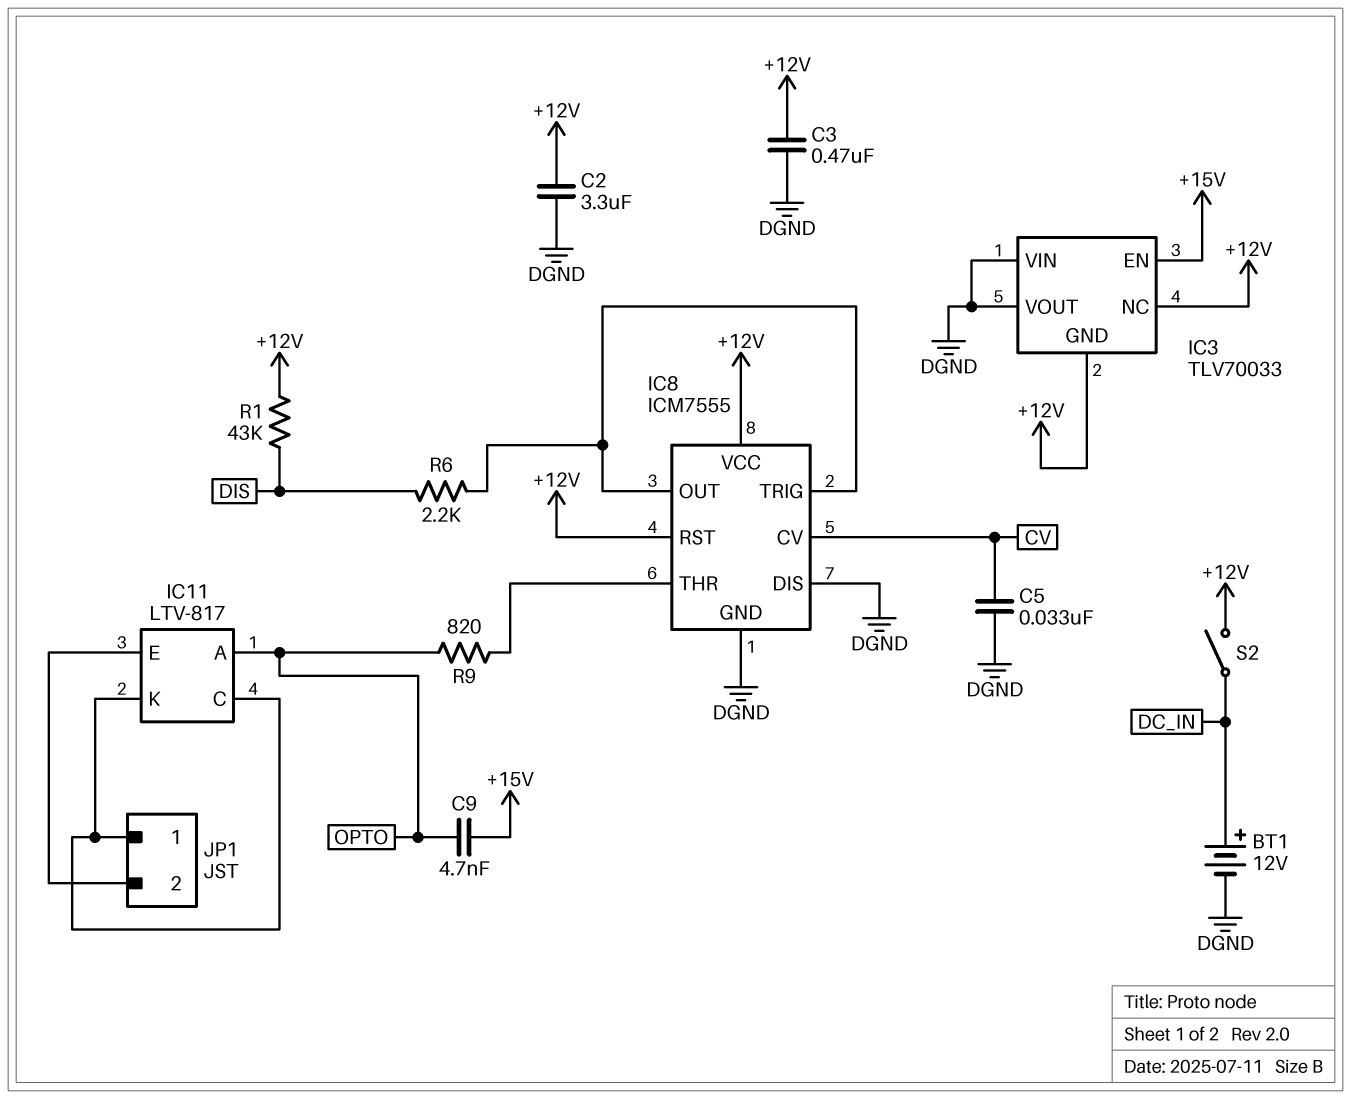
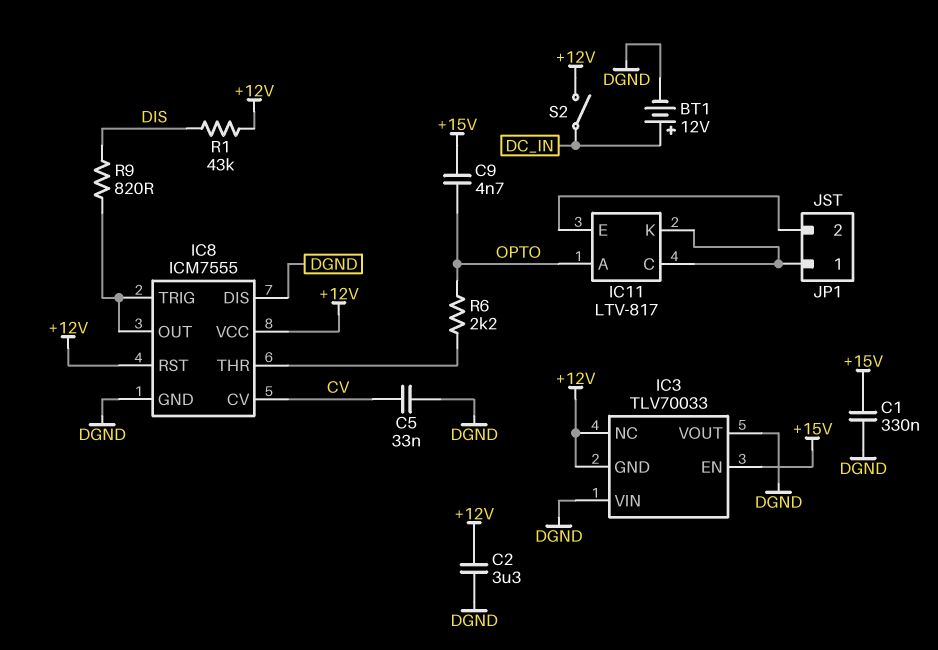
C1: none -> 330nF (+15V, DGND)
C3: 470nF (+12V, DGND) -> none
R6: 2.2k (DIS, IC8/OUT) -> 2.2k (IC8/THR, OPTO)
R9: 820 (IC8/THR, OPTO) -> 820 (DIS, IC8/OUT)

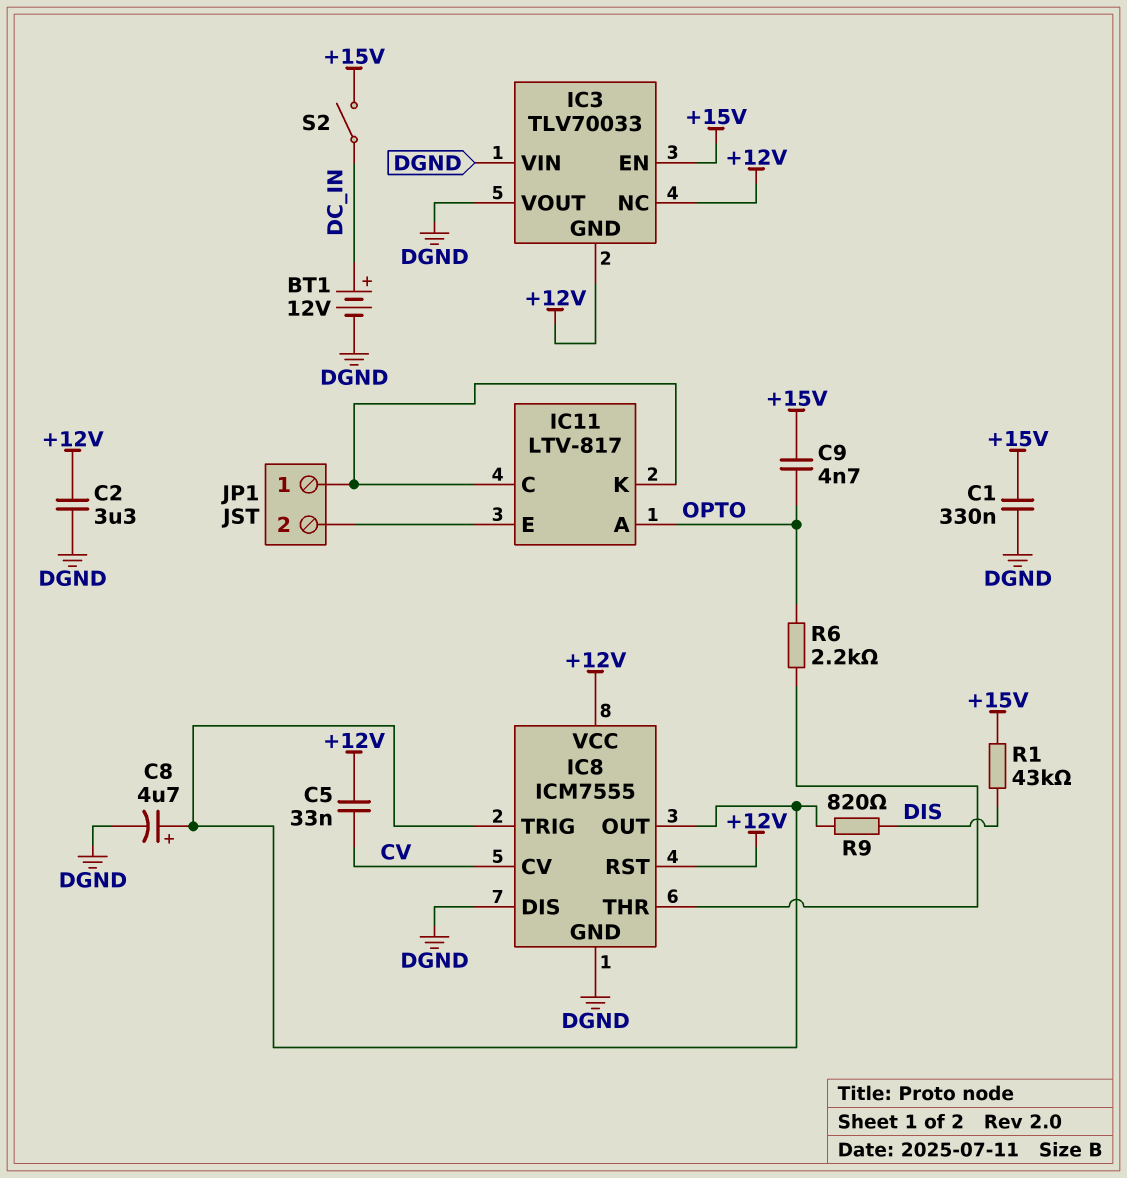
C5: 33nF (CV, DGND) -> 33nF (+12V, CV)
C8: none -> 4.7uF (plus IC8/OUT, minus DGND)
R1: 43k (+12V, DIS) -> 43k (+15V, DIS)
S2: switch (+12V, DC_IN) -> switch (+15V, DC_IN)

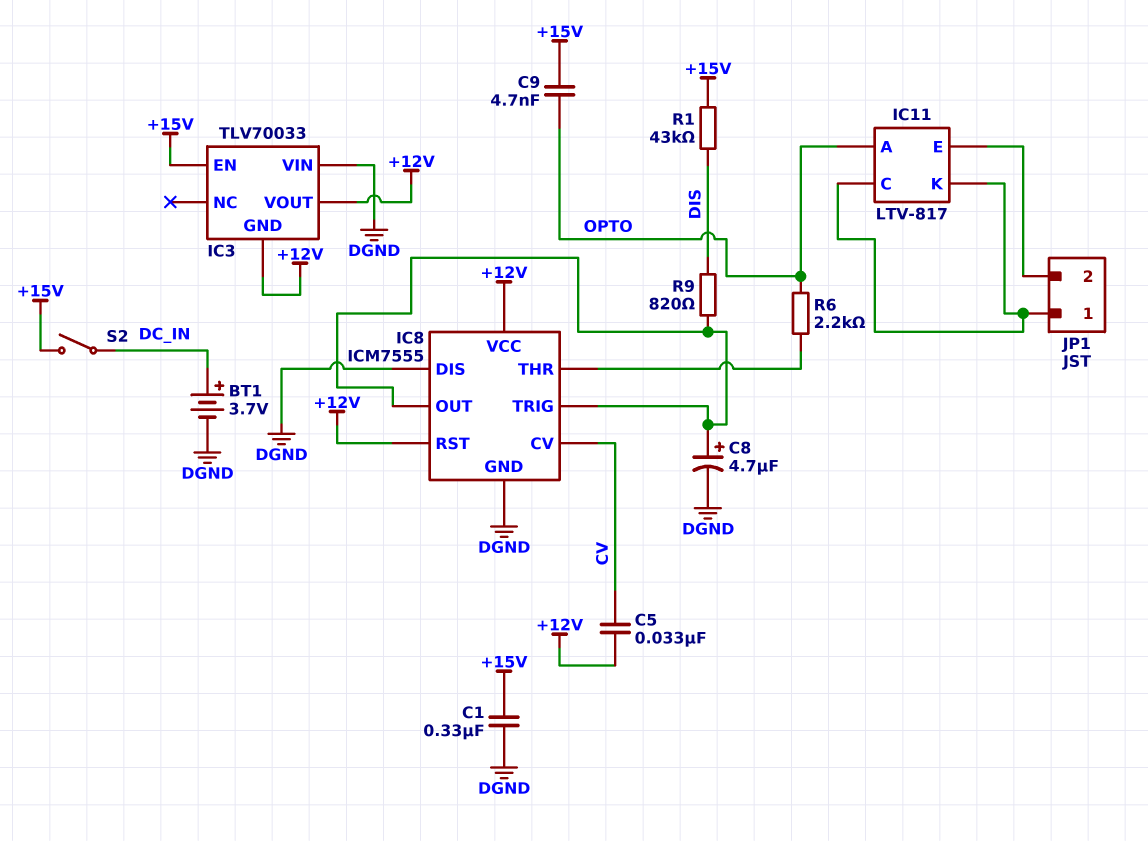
BT1: 12V (plus DC_IN, minus DGND) -> 3.7V (plus DC_IN, minus DGND)
C2: 3.3uF (+12V, DGND) -> none
IC3 pin NC: +12V -> none
IC3 pin VOUT: DGND -> +12V

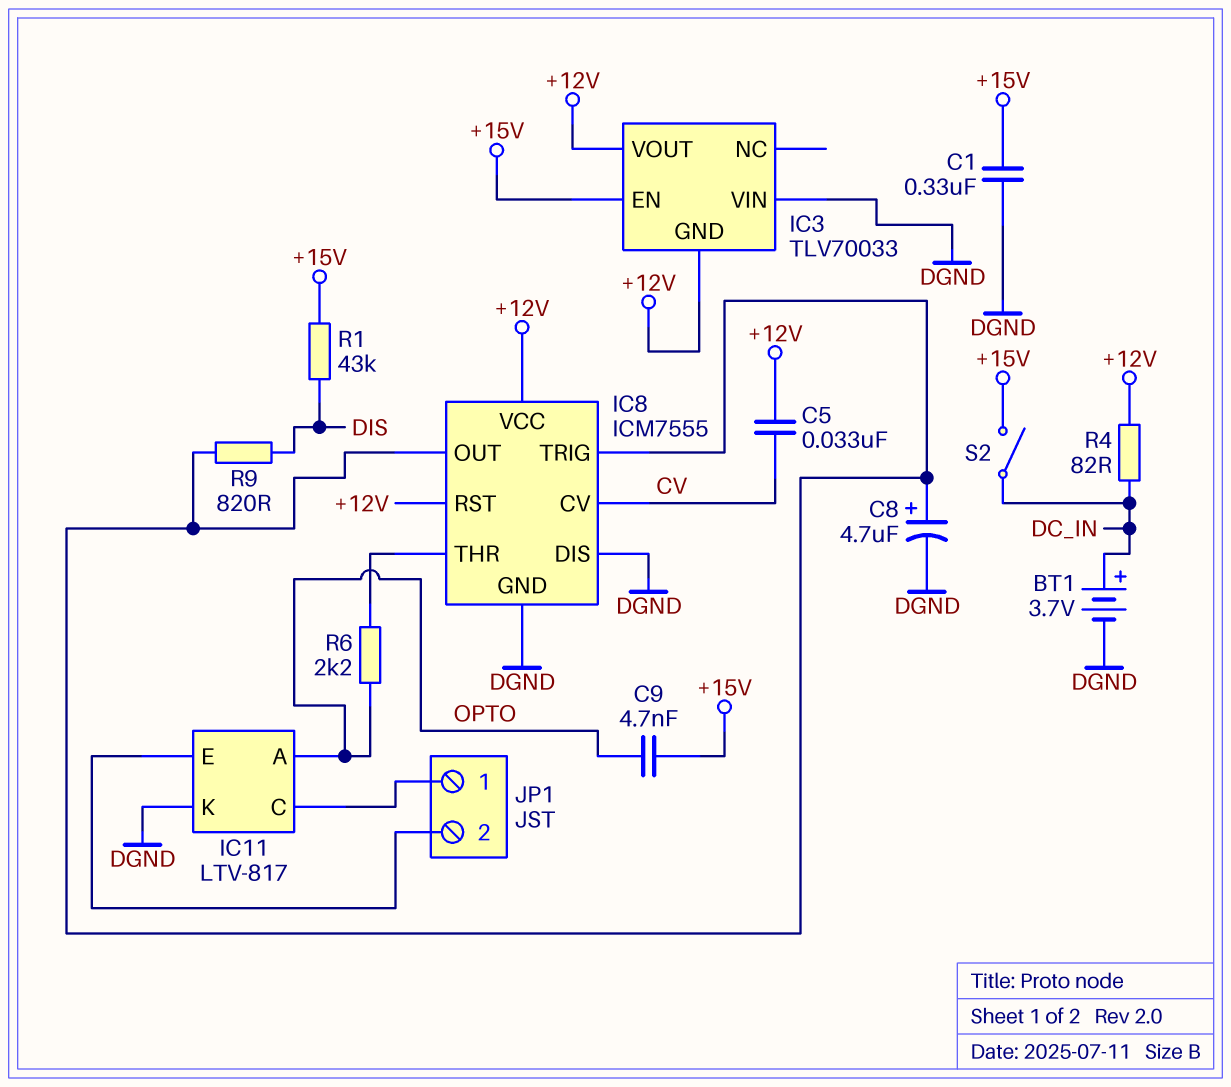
IC11 pin K: IC11/C -> DGND
R4: none -> 82 (+12V, DC_IN)

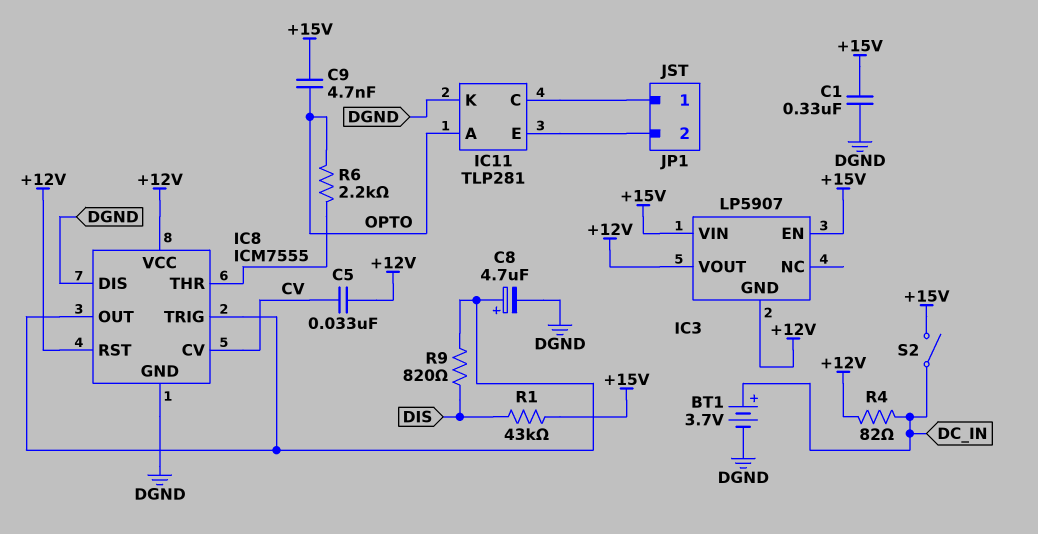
IC3: TLV70033 -> LP5907
IC3 pin VIN: DGND -> +15V
IC11: LTV-817 -> TLP281

